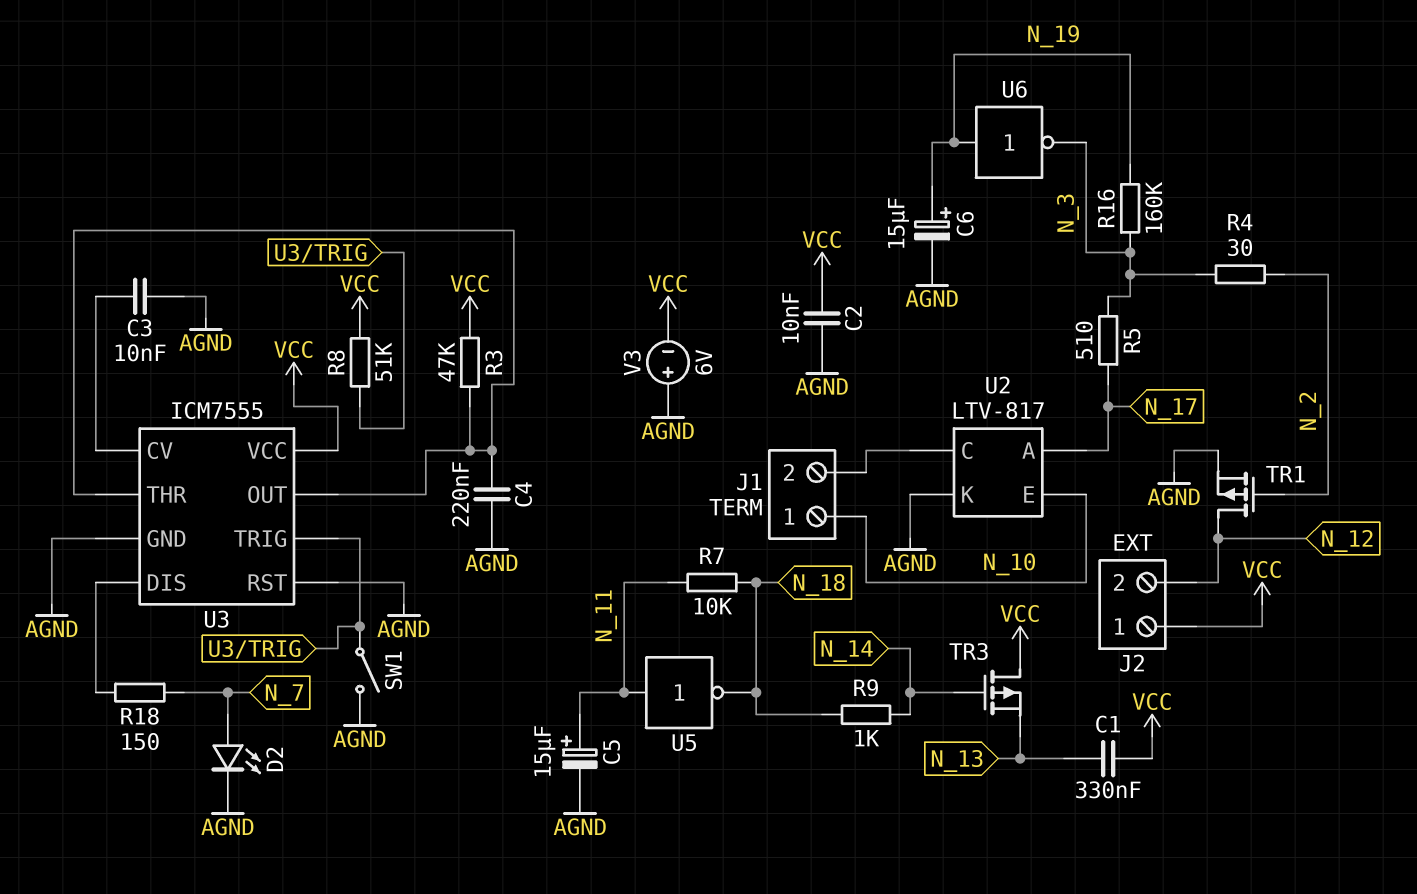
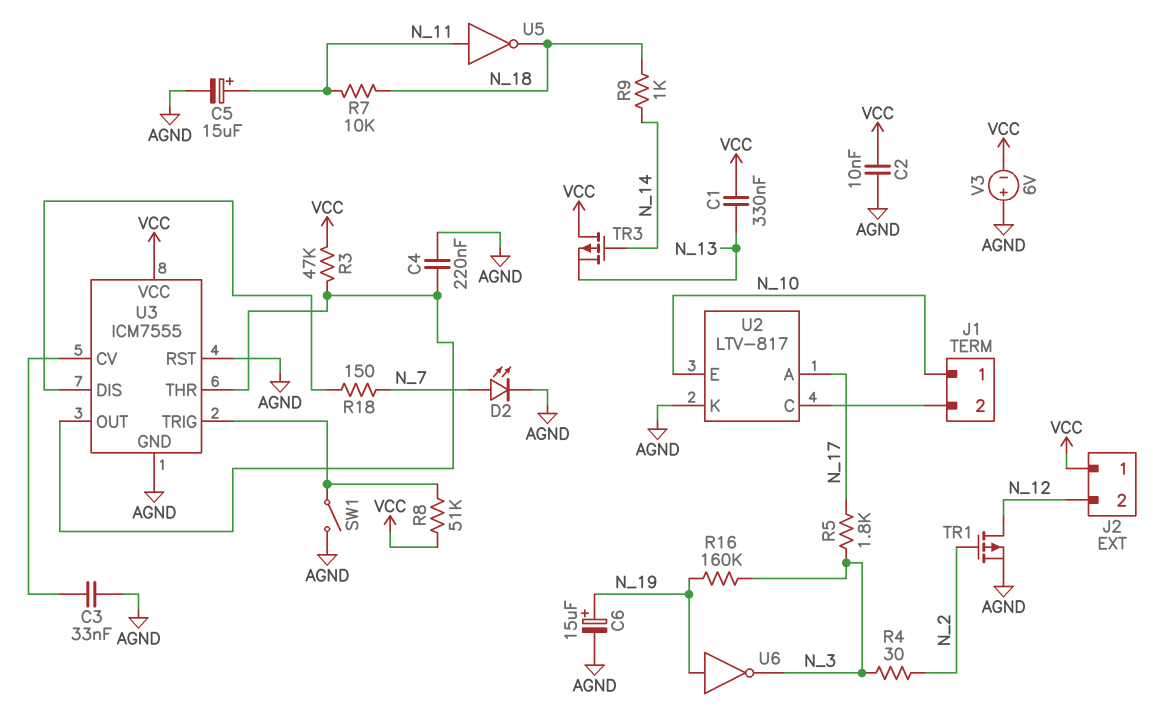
C3: 10nF (AGND, U3/CV) -> 33nF (AGND, U3/CV)
R5: 510 (N_3, N_17) -> 1.8k (N_3, N_17)

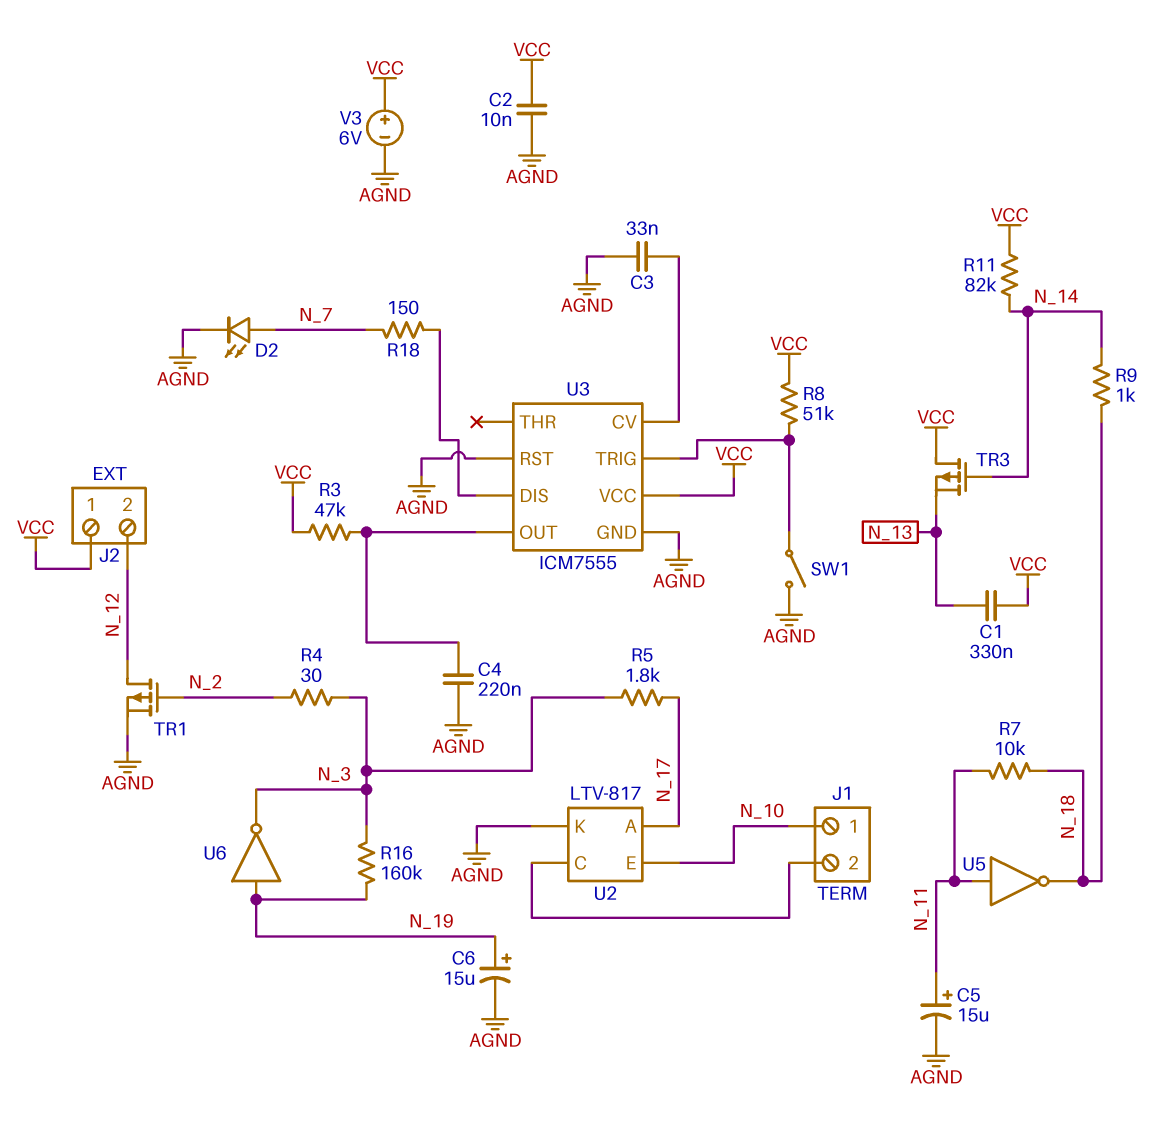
R11: none -> 82k (N_14, VCC)
U3 pin THR: U3/OUT -> none
V3: 6V (plus AGND, minus VCC) -> 6V (plus VCC, minus AGND)

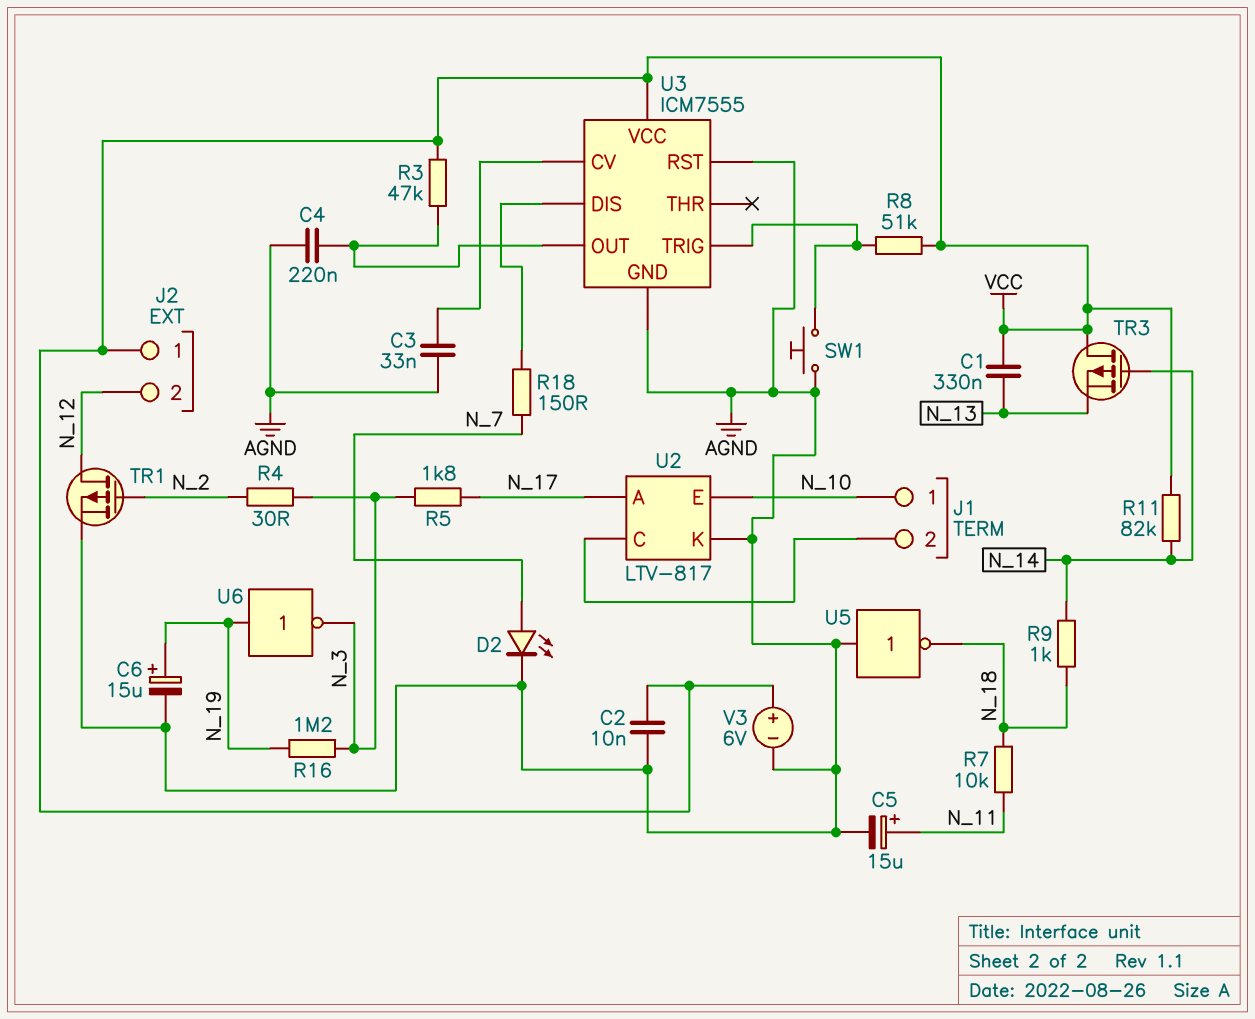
R16: 160k (N_3, N_19) -> 1.2M (N_3, N_19)
SW1: switch (AGND, U3/TRIG) -> button (AGND, U3/TRIG)
U5: NOT (in N_11, out N_18) -> NOT (in AGND, out N_18)

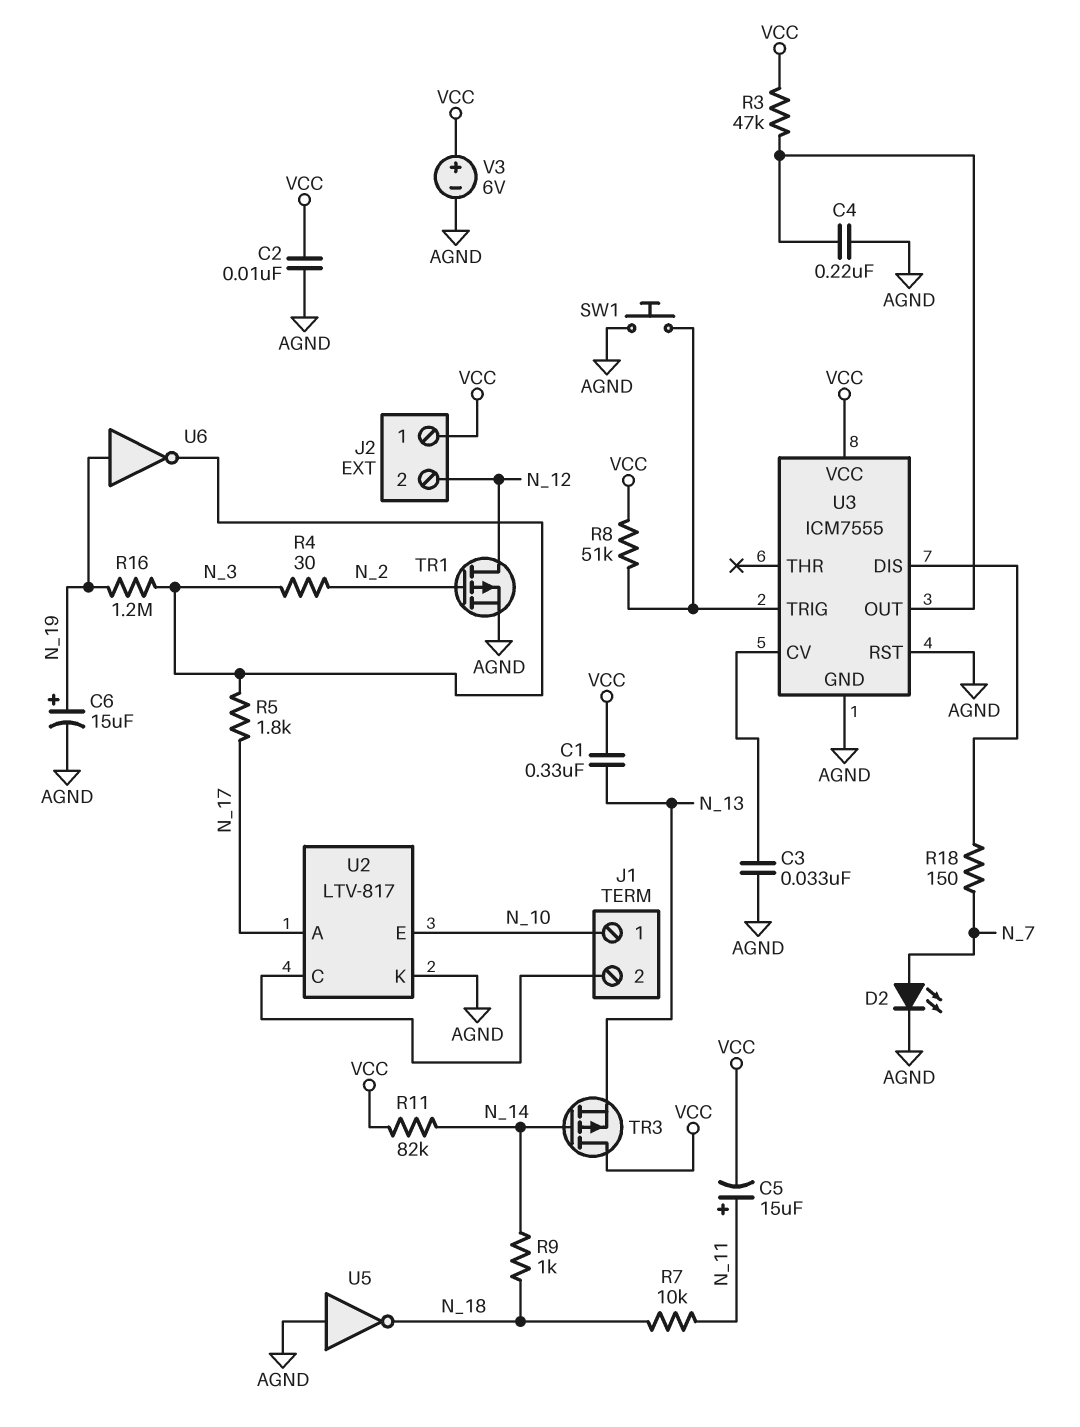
C5: 15uF (plus N_11, minus AGND) -> 15uF (plus N_11, minus VCC)

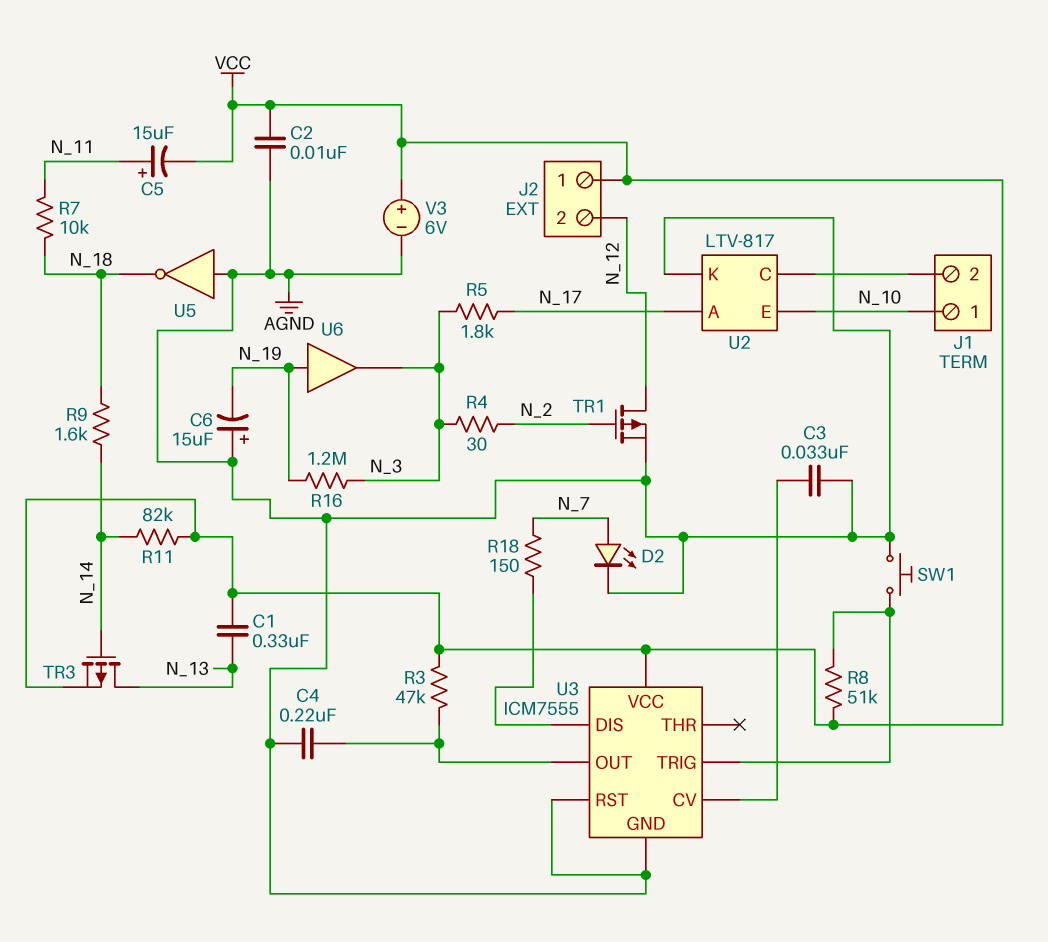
C6: 15uF (plus N_19, minus AGND) -> 15uF (plus AGND, minus N_19)
R9: 1k (N_14, N_18) -> 1.6k (N_14, N_18)
TR3: PMOS (G N_14, D VCC, S N_13) -> PMOS (G N_14, D N_13, S VCC)
U6: NOT (in N_19, out N_3) -> buffer (in N_19, out N_3)

